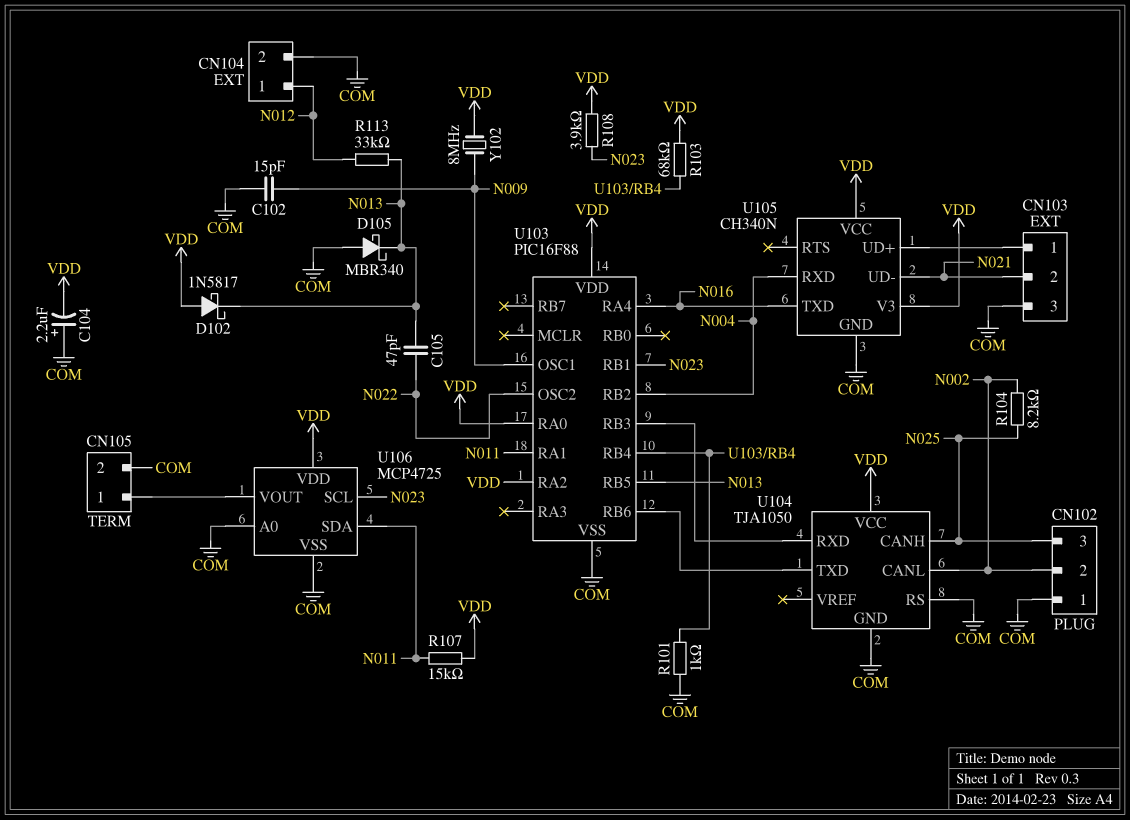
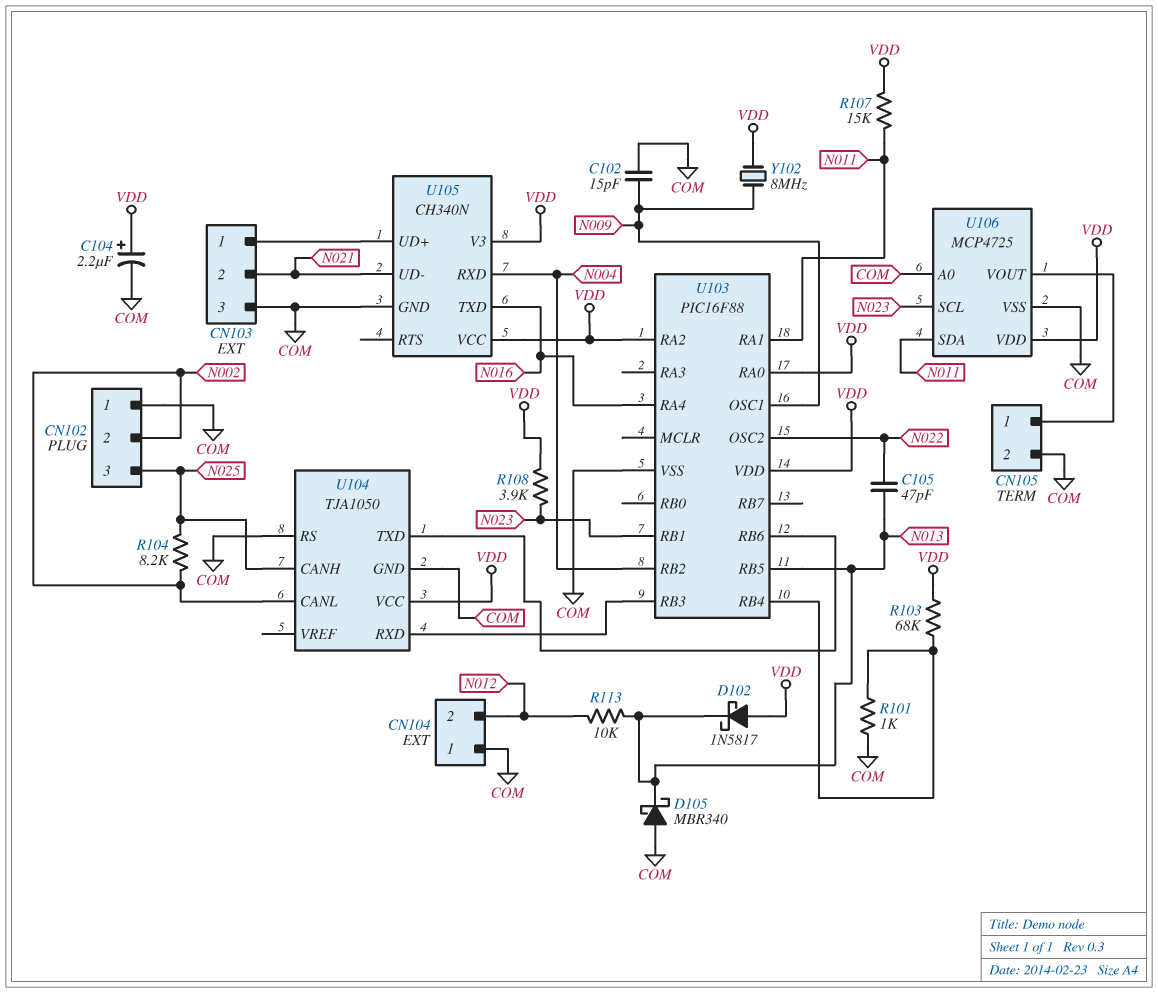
C104: 2.2uF (plus COM, minus VDD) -> 2.2uF (plus VDD, minus COM)
CN104 pin 1: N012 -> COM
CN104 pin 2: COM -> N012
R113: 33k (N012, N013) -> 10k (N012, N013)

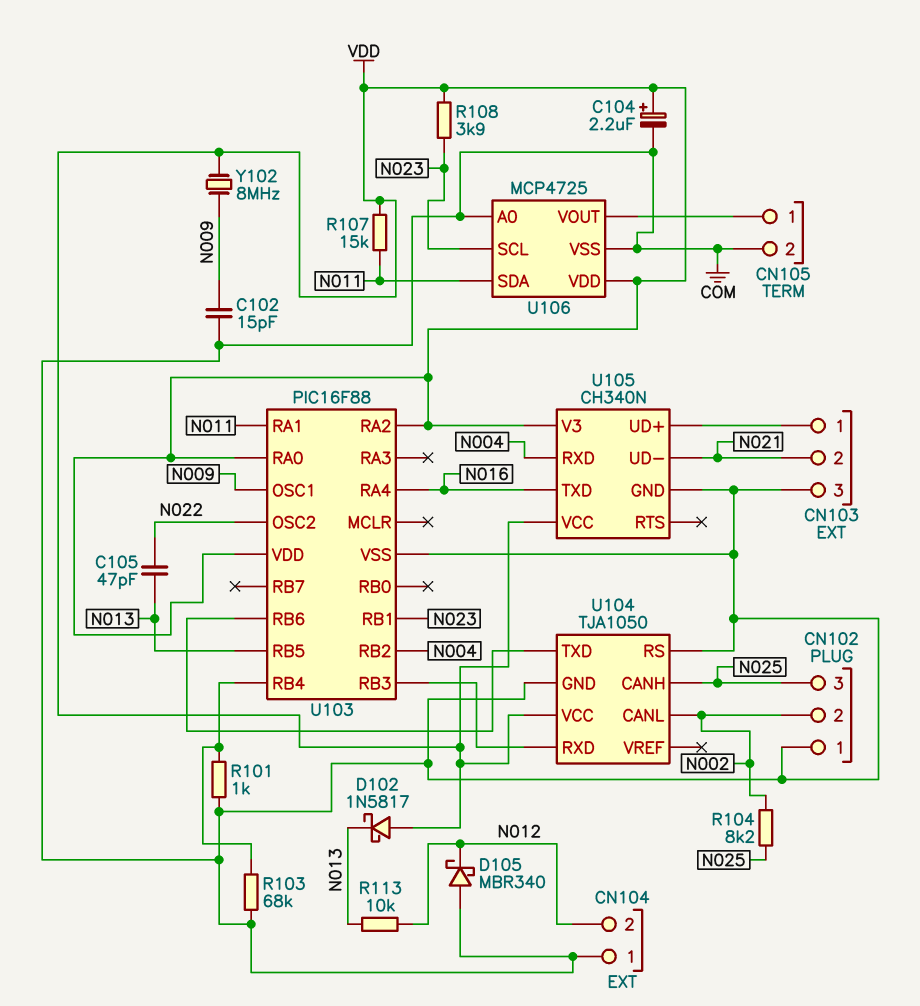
D105: schottky MBR340 (A COM, K N013) -> schottky MBR340 (A COM, K N012)
R103: 68k (U103/RB4, VDD) -> 68k (COM, U103/RB4)

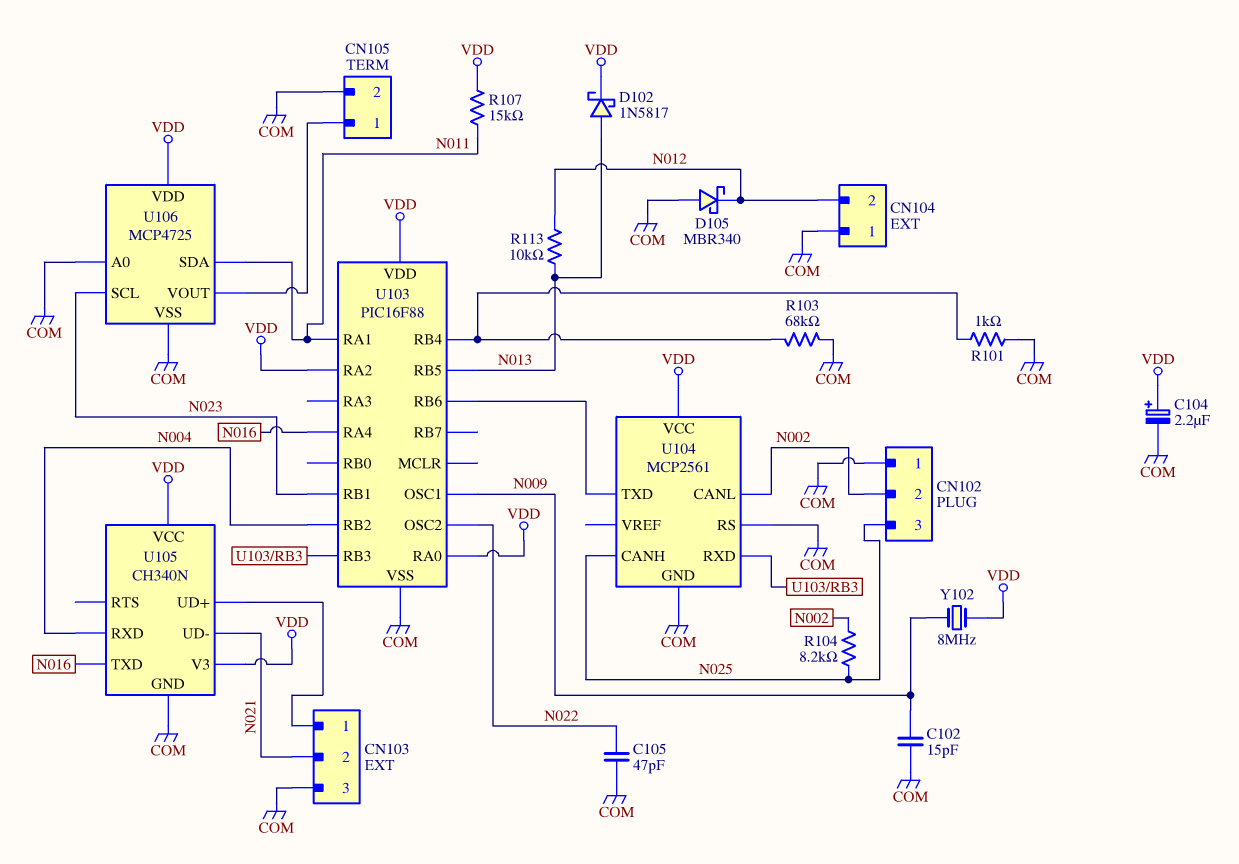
C105: 47pF (N013, N022) -> 47pF (COM, N022)
D102: schottky 1N5817 (A VDD, K N013) -> schottky 1N5817 (A N013, K VDD)
R108: 3.9k (N023, VDD) -> none
U104: TJA1050 -> MCP2561

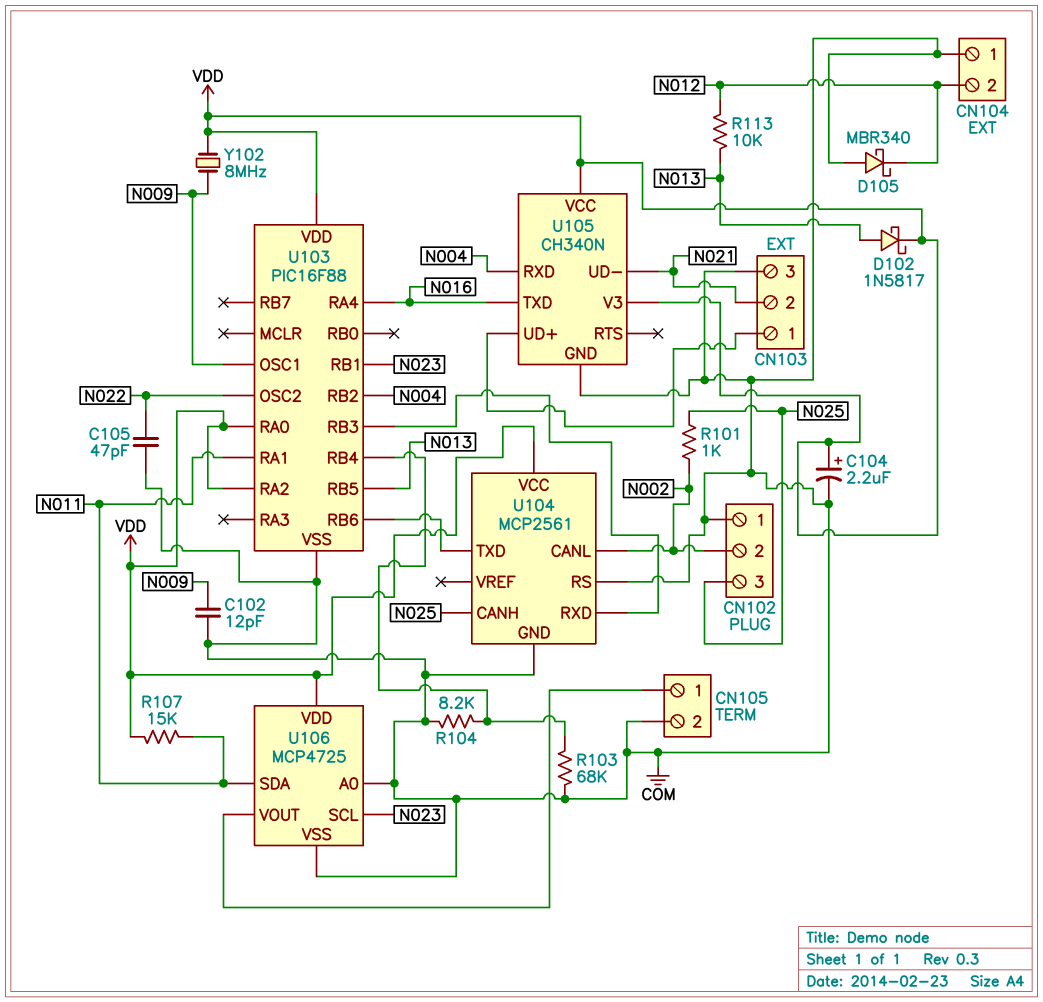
C102: 15pF (COM, N009) -> 12pF (COM, N009)
R101: 1k (COM, U103/RB4) -> 1k (N002, N025)
R104: 8.2k (N002, N025) -> 8.2k (COM, U103/RB4)

